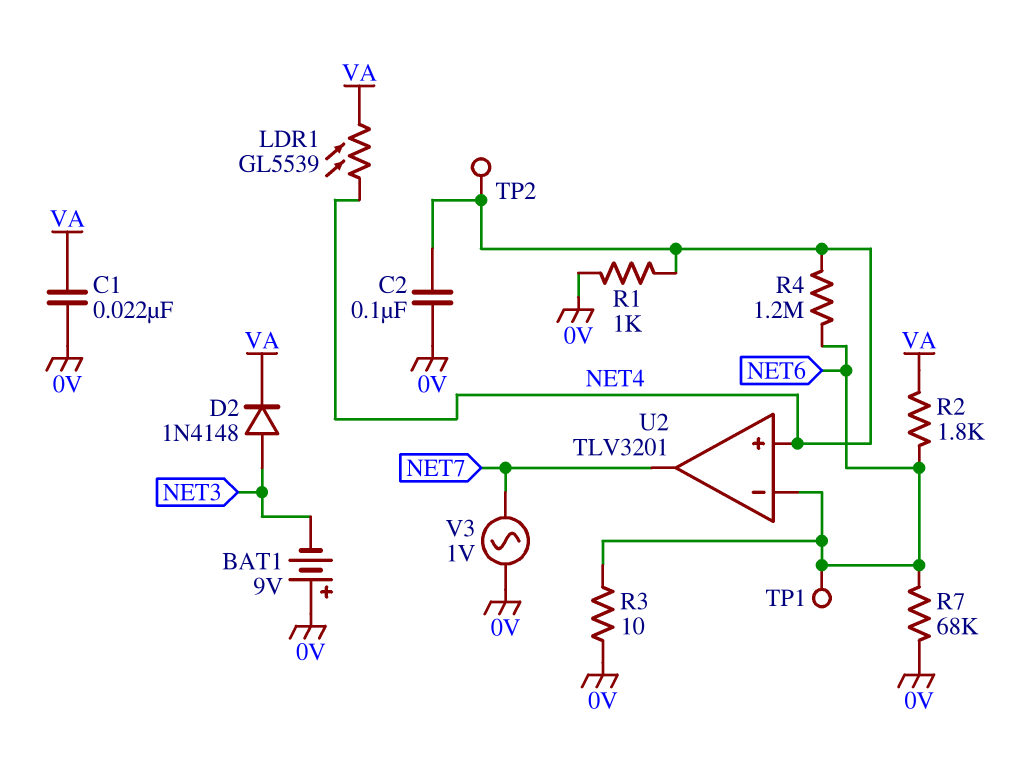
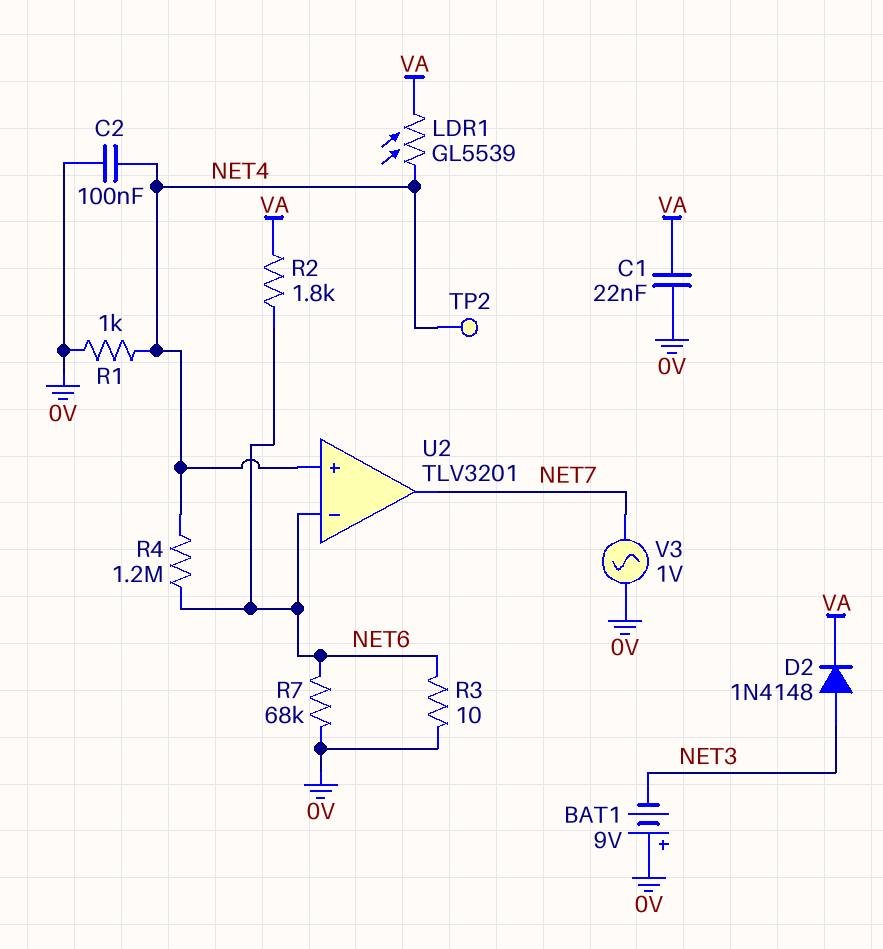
TP1: test point (NET6) -> none

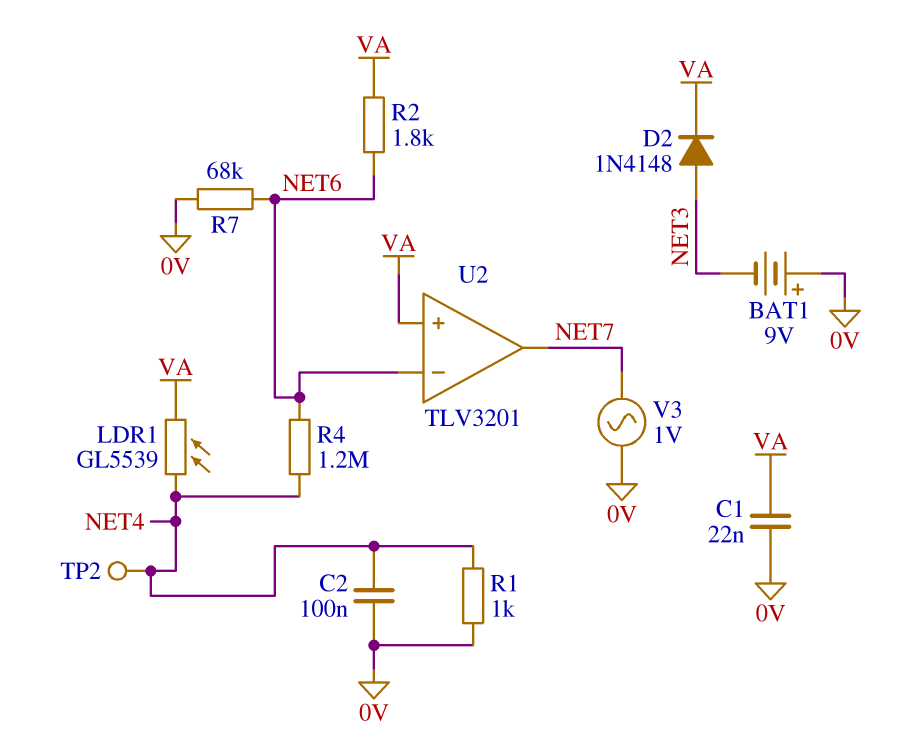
R3: 10 (0V, NET6) -> none
U2 pin in+: NET4 -> VA

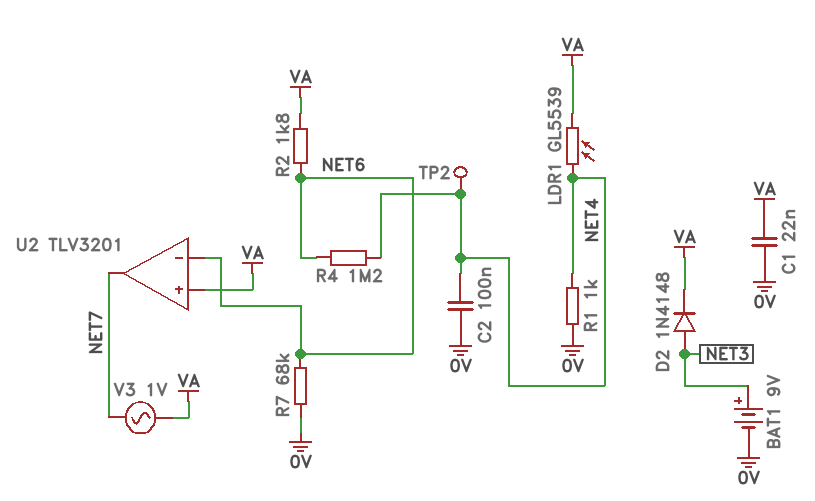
BAT1: 9V (plus 0V, minus NET3) -> 9V (plus NET3, minus 0V)
V3: AC 1V (0V, NET7) -> AC 1V (NET7, VA)

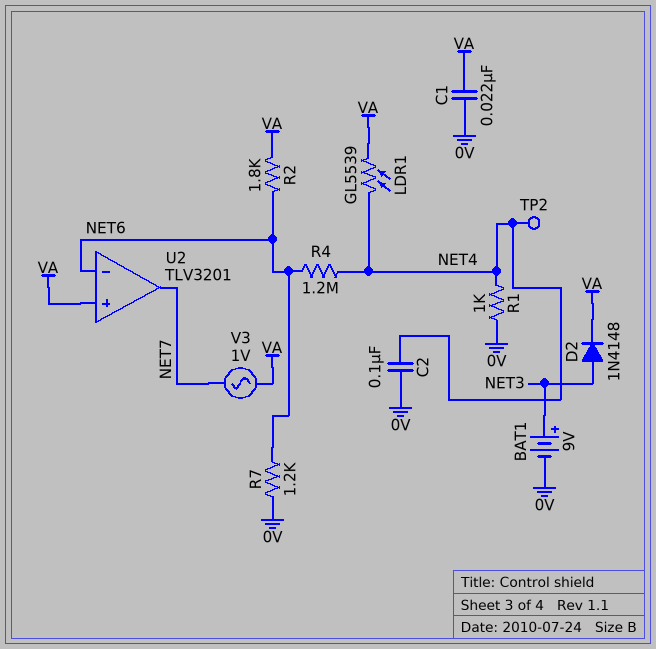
R7: 68k (0V, NET6) -> 1.2k (0V, NET6)

